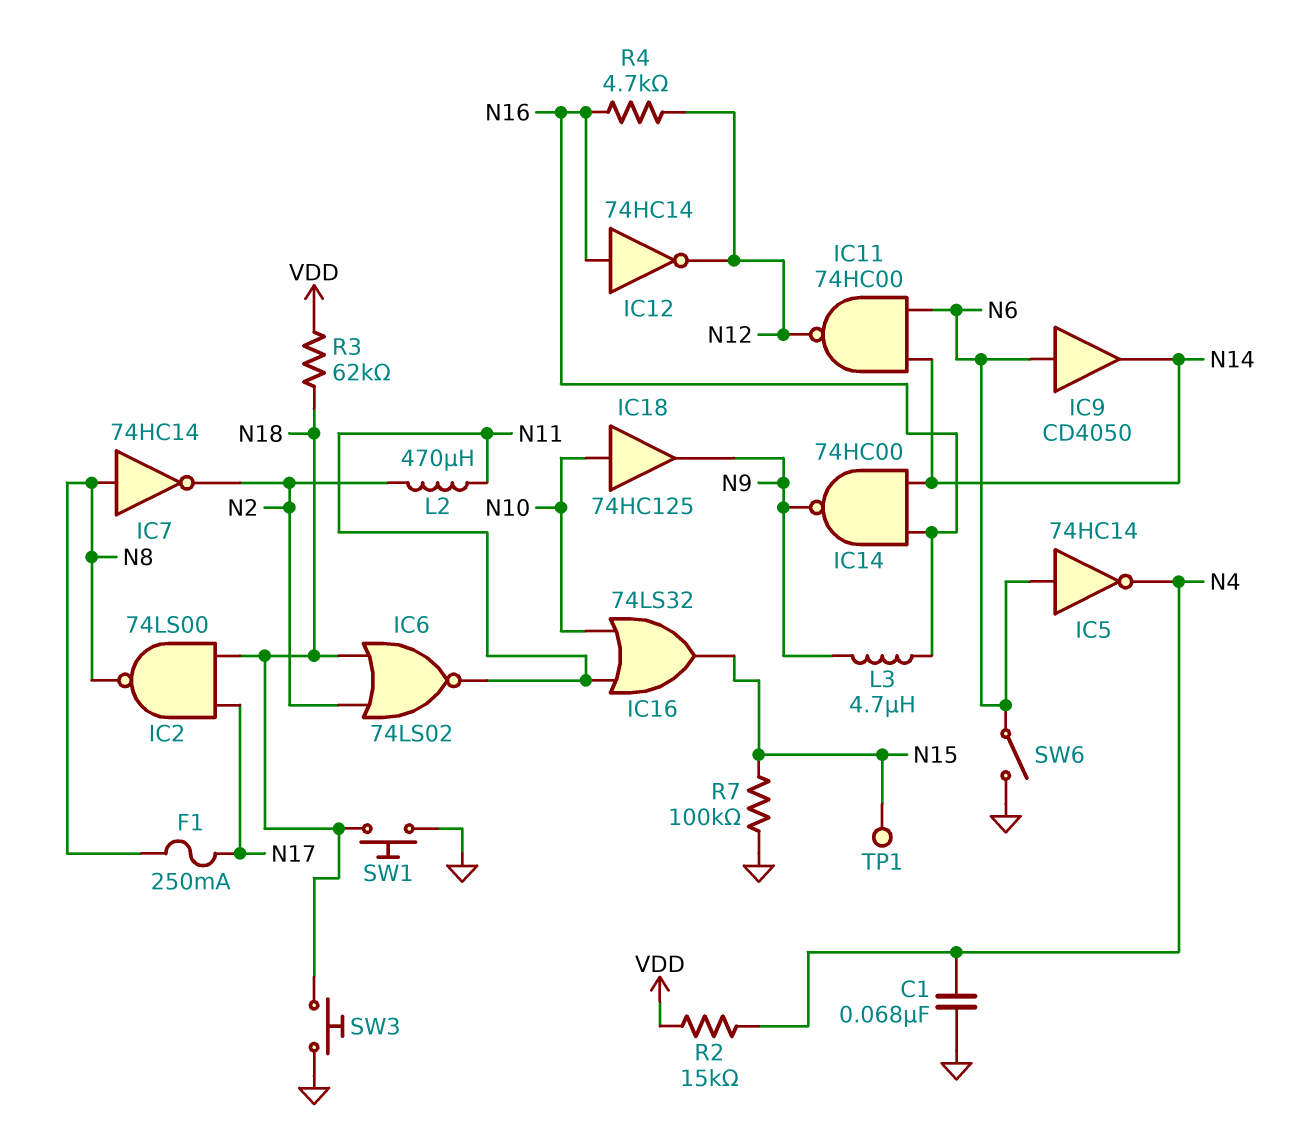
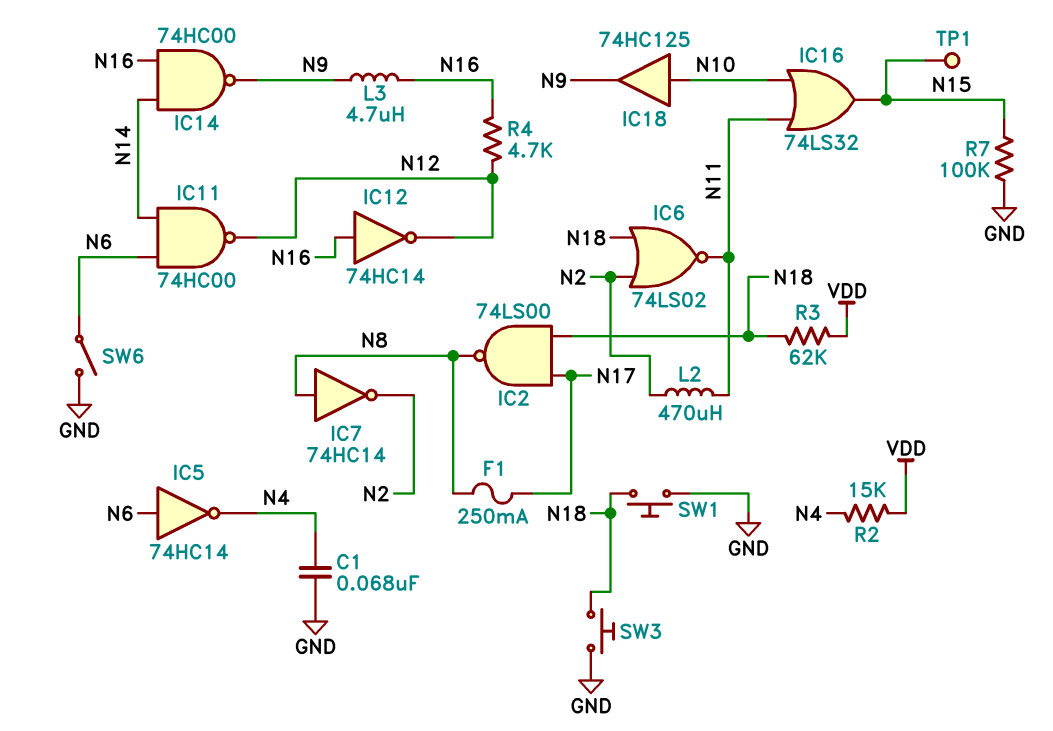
IC9: buffer CD4050 (in N6, out N14) -> none

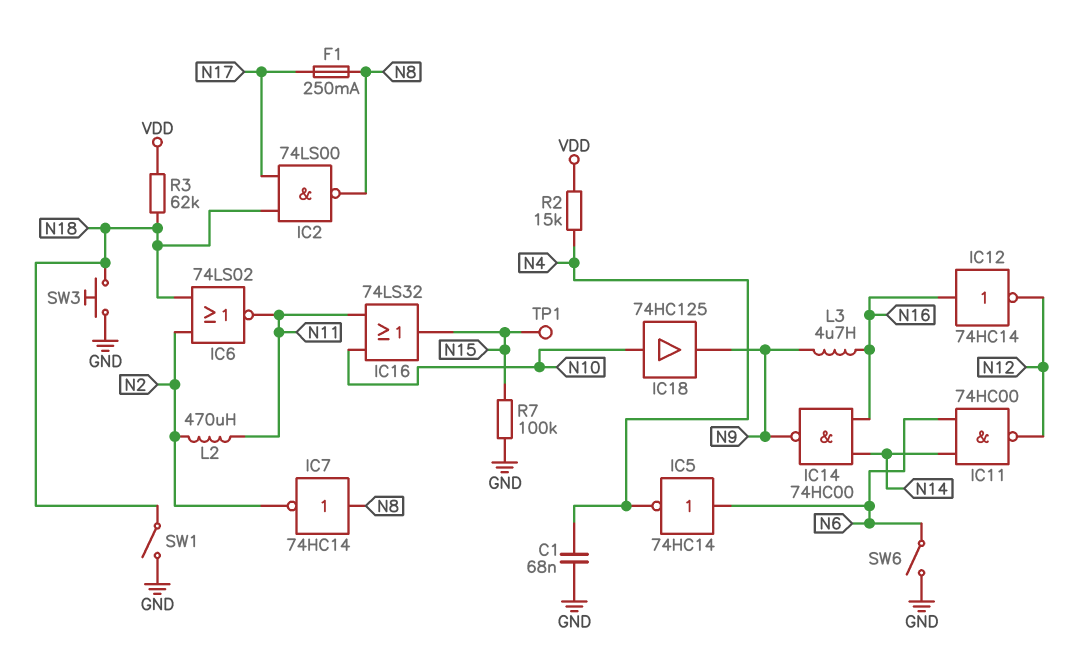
R4: 4.7k (N12, N16) -> none
SW1: button (GND, N18) -> switch (GND, N18)

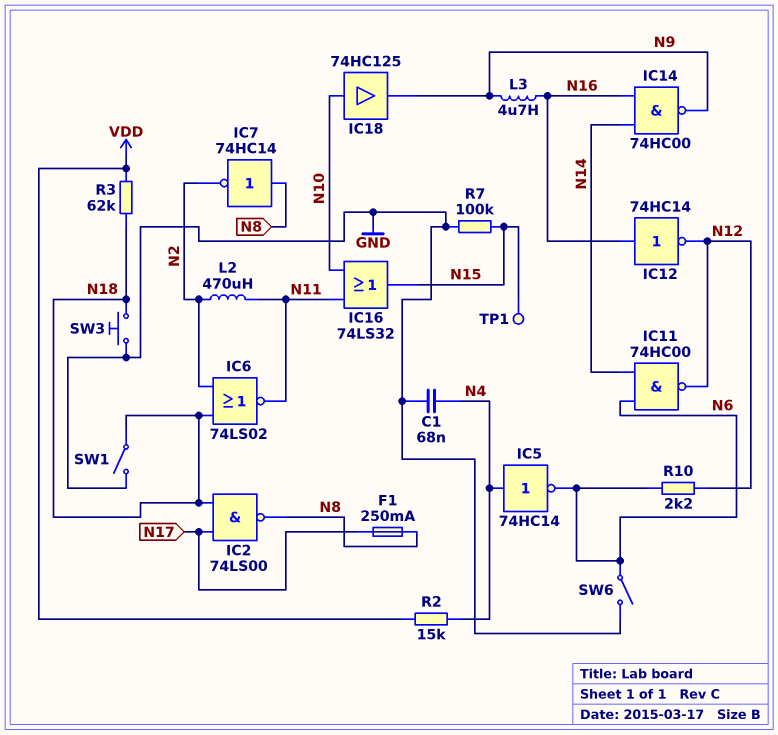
IC5: NOT 74HC14 (in N6, out N4) -> NOT 74HC14 (in N4, out N6)
R10: none -> 2.2k (N6, N12)

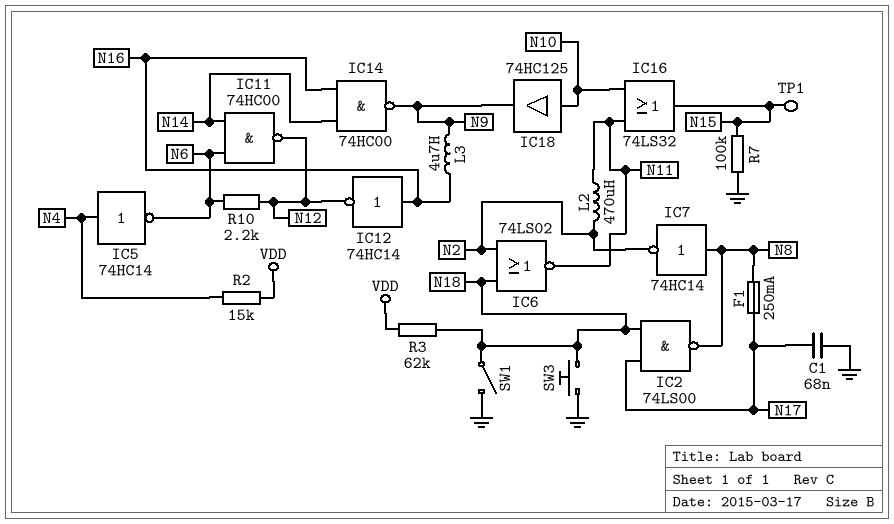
C1: 68nF (GND, N4) -> 68nF (GND, N17)
SW6: switch (GND, N6) -> none

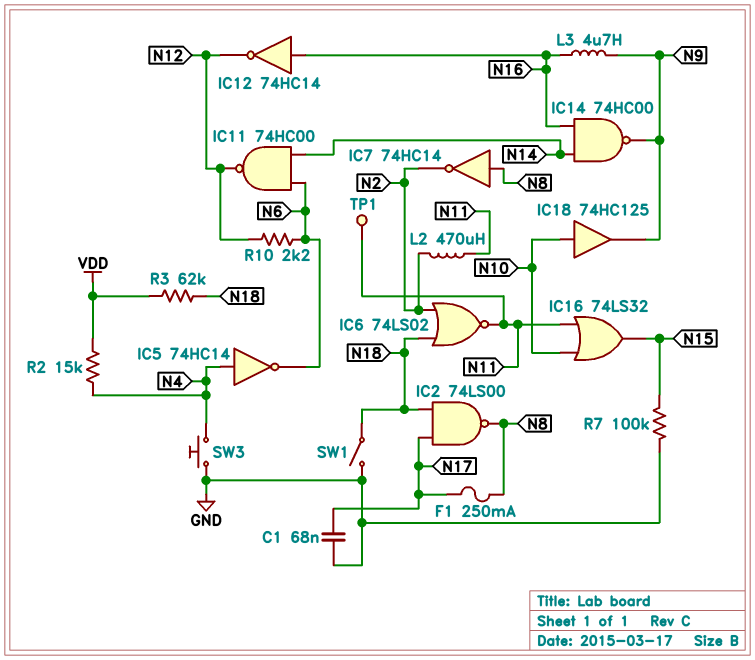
SW3: button (GND, N18) -> button (GND, N4)
TP1: test point (N15) -> test point (N11)

